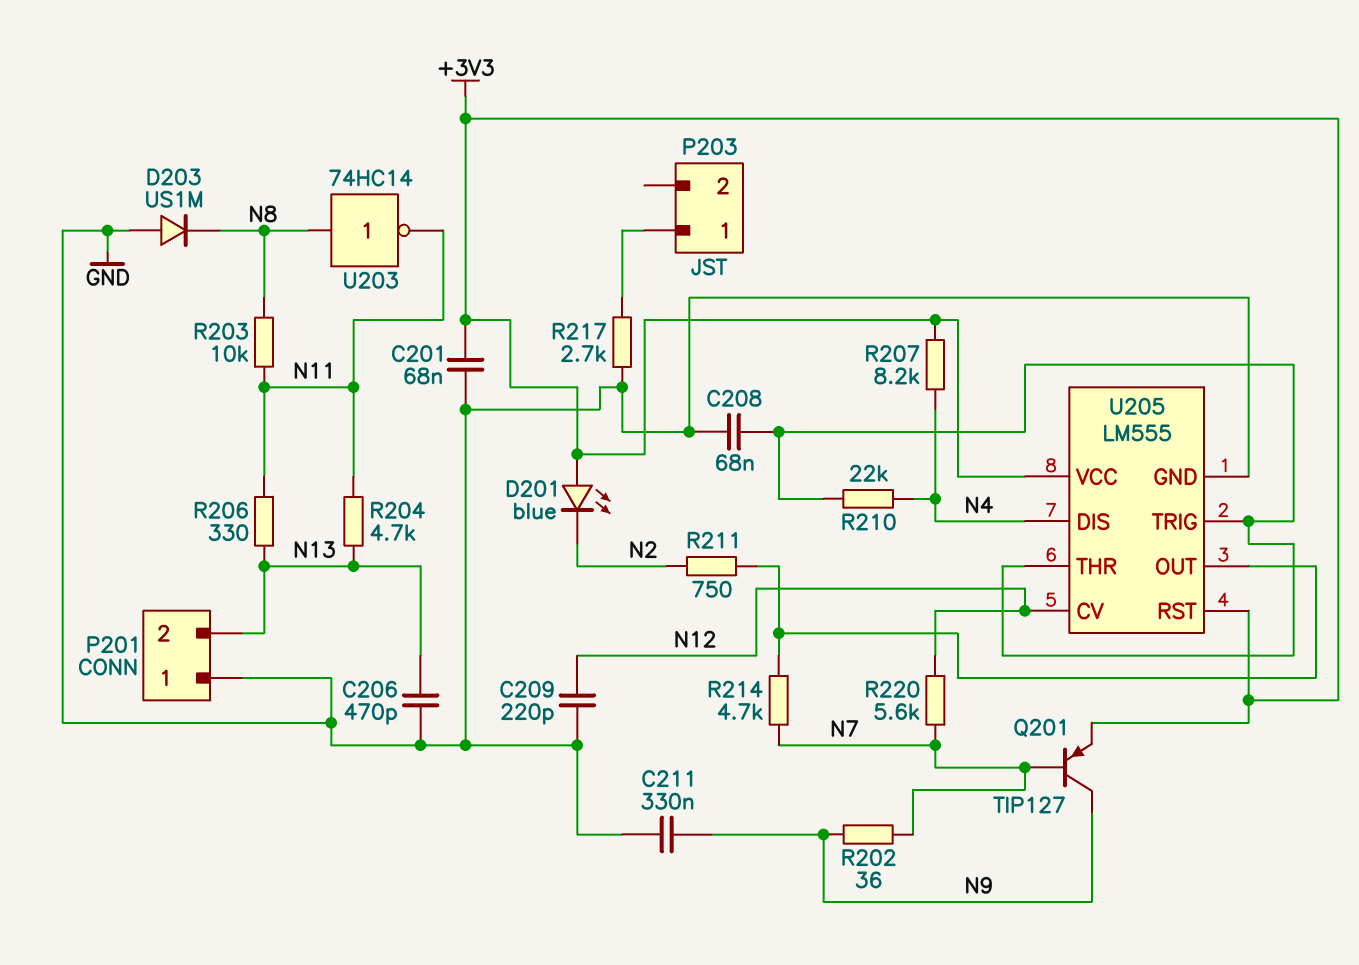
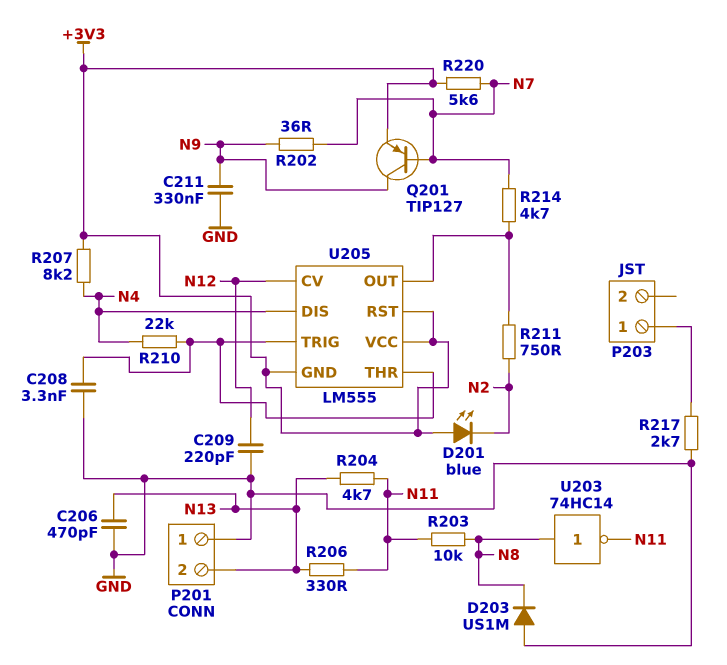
C201: 68nF (+3V3, GND) -> none
C208: 68nF (GND, U205/THR) -> 3.3nF (GND, U205/THR)
R220: 5.6k (N7, N12) -> 5.6k (+3V3, N7)
U205 pin GND: GND -> +3V3

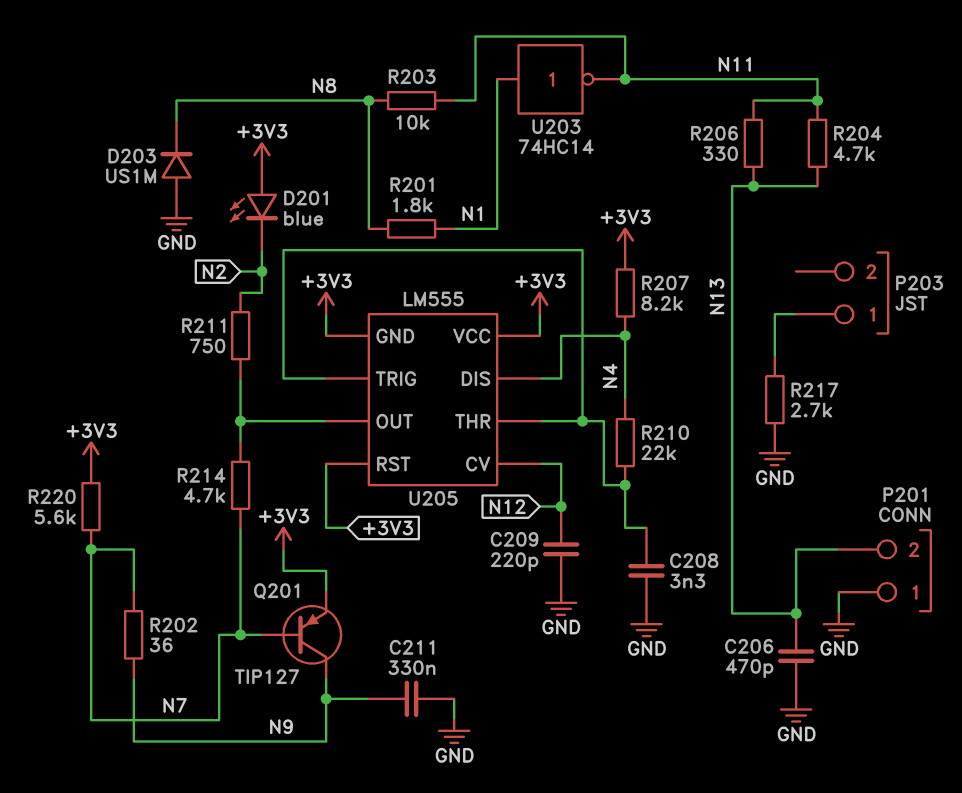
R201: none -> 1.8k (N1, N8)
U203: NOT 74HC14 (in N8, out N11) -> NOT 74HC14 (in N1, out N11)

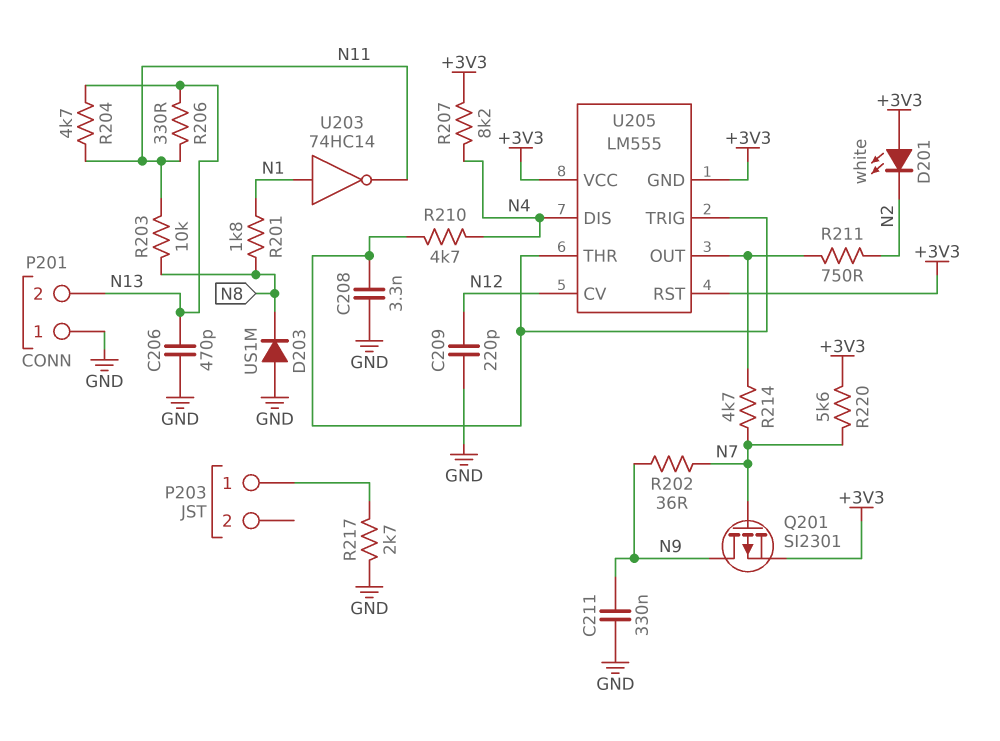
D201: LED blue (A +3V3, K N2) -> LED white (A +3V3, K N2)
Q201: PNP TIP127 (B N7, C N9, E +3V3) -> PMOS SI2301 (G N7, D N9, S +3V3)
R210: 22k (N4, U205/THR) -> 4.7k (N4, U205/THR)

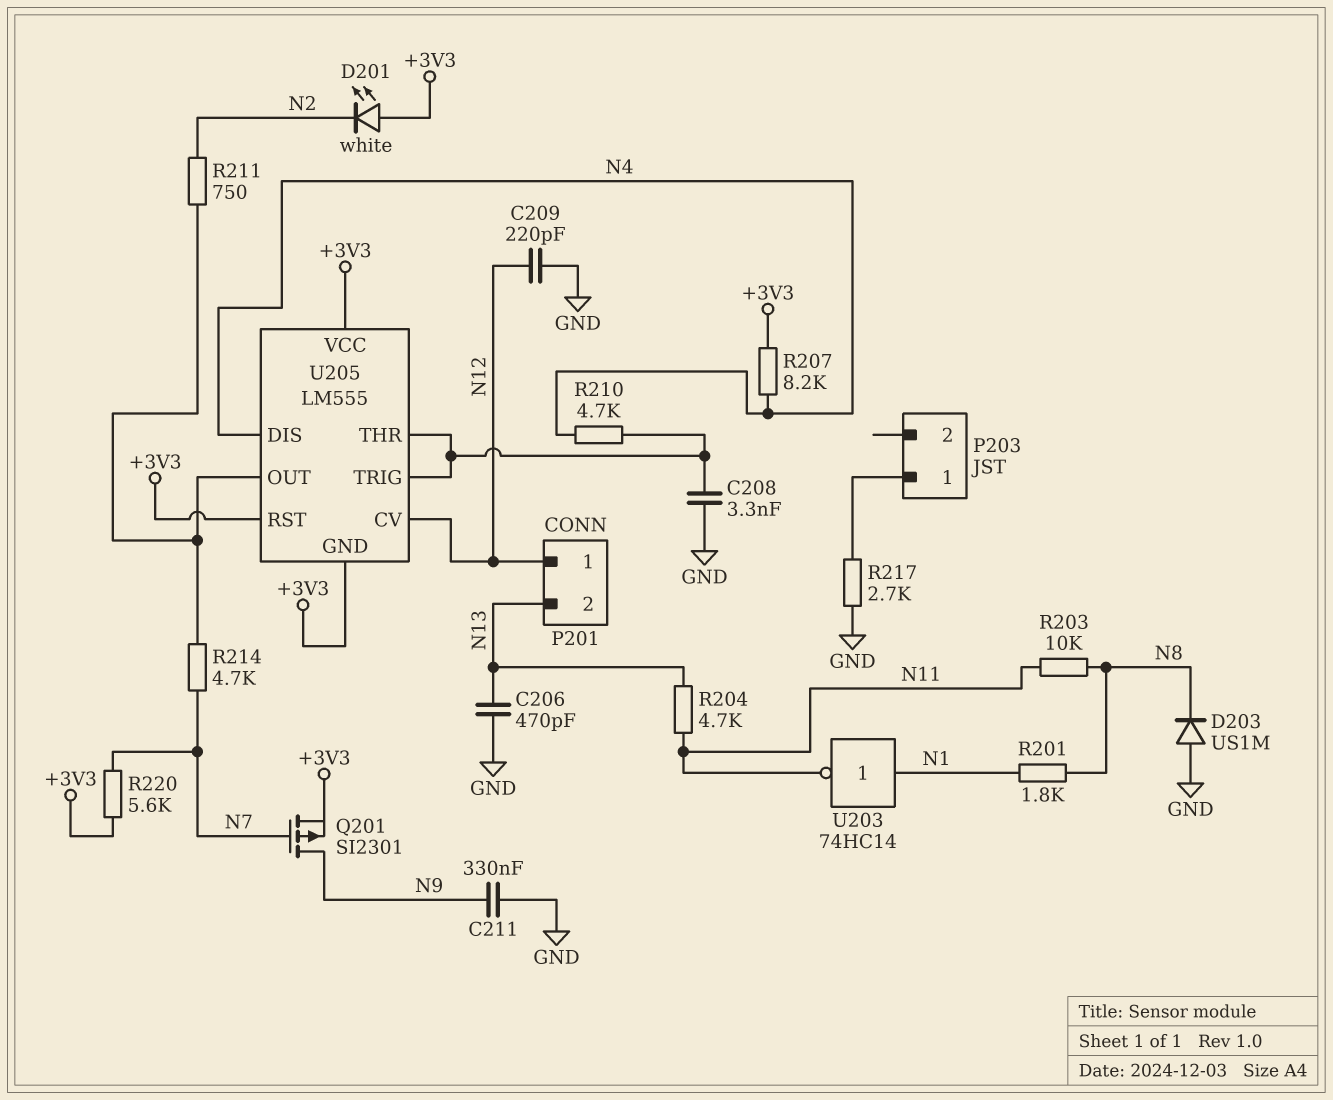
P201 pin 1: GND -> N12
R202: 36 (N7, N9) -> none
R206: 330 (N11, N13) -> none

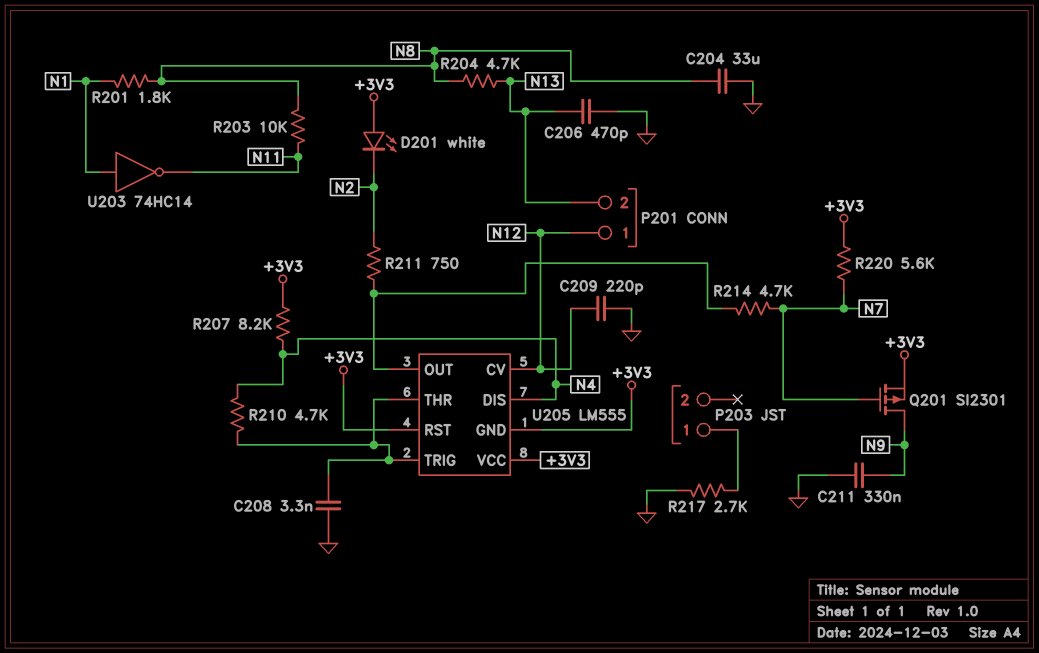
C204: none -> 33uF (GND, N8)
D203: diode US1M (A GND, K N8) -> none
R204: 4.7k (N11, N13) -> 4.7k (N8, N13)

